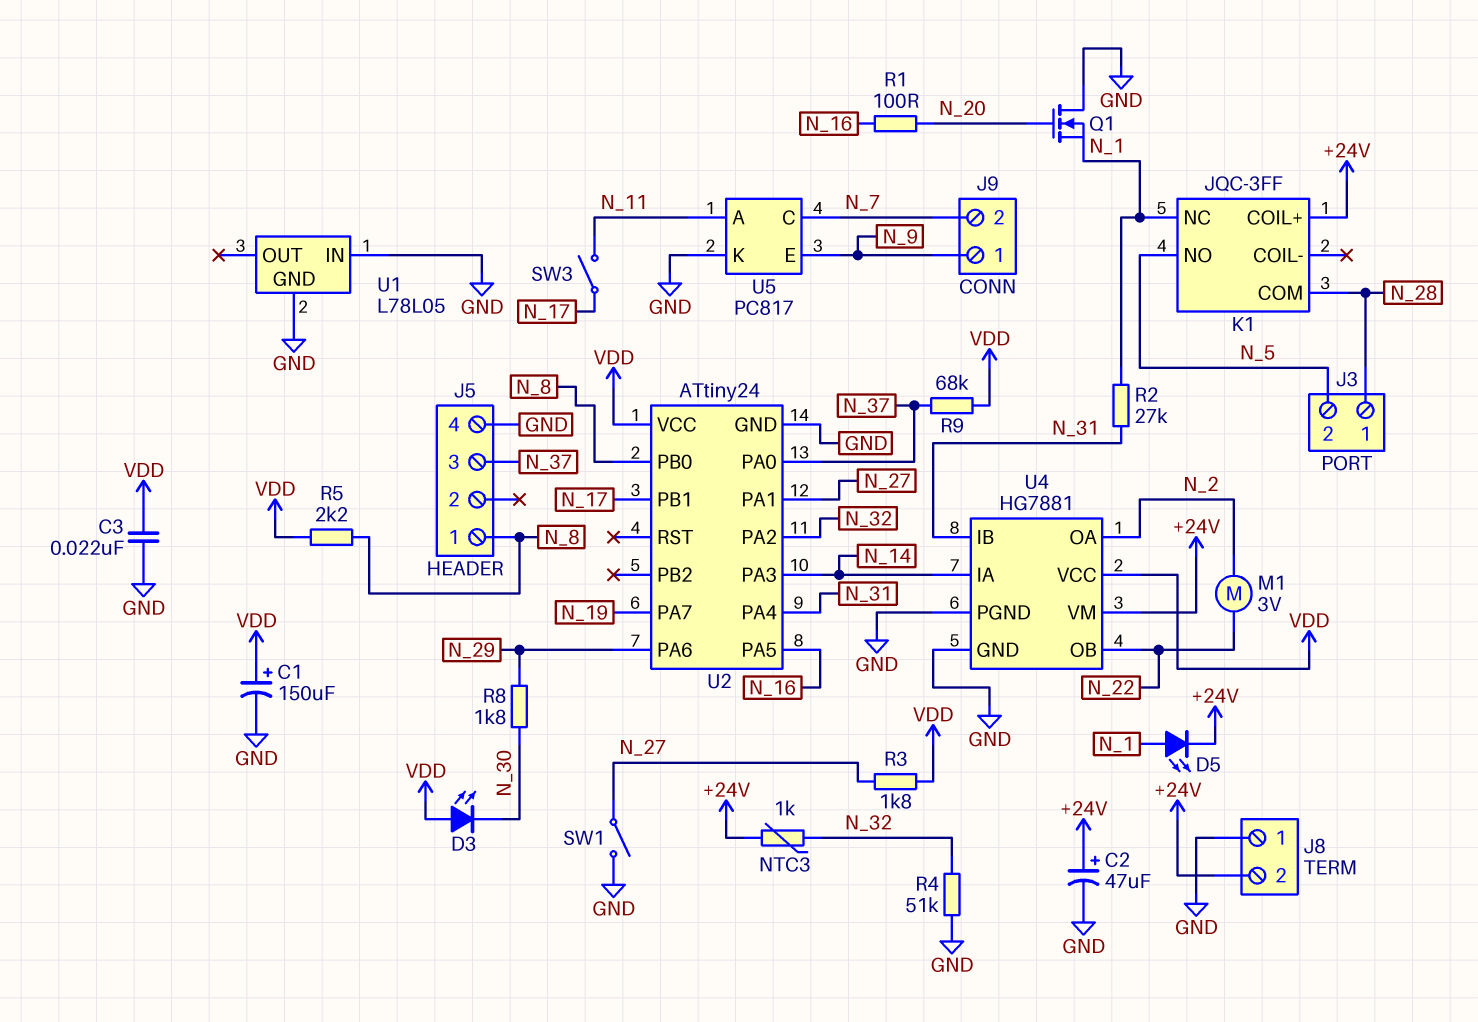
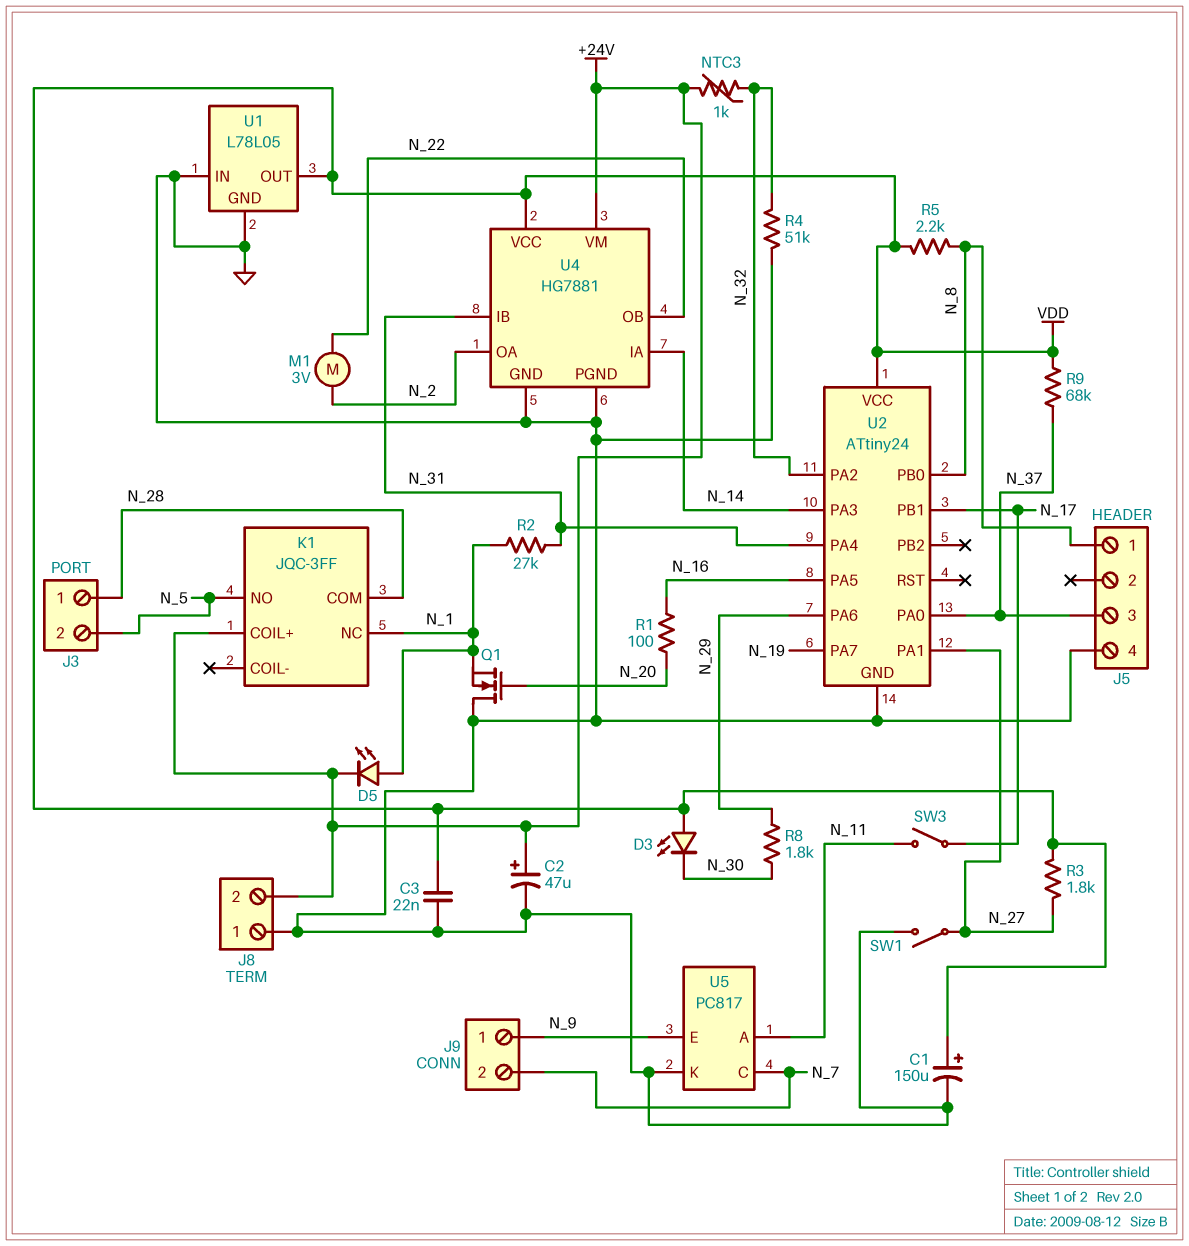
U1 pin OUT: none -> VDD

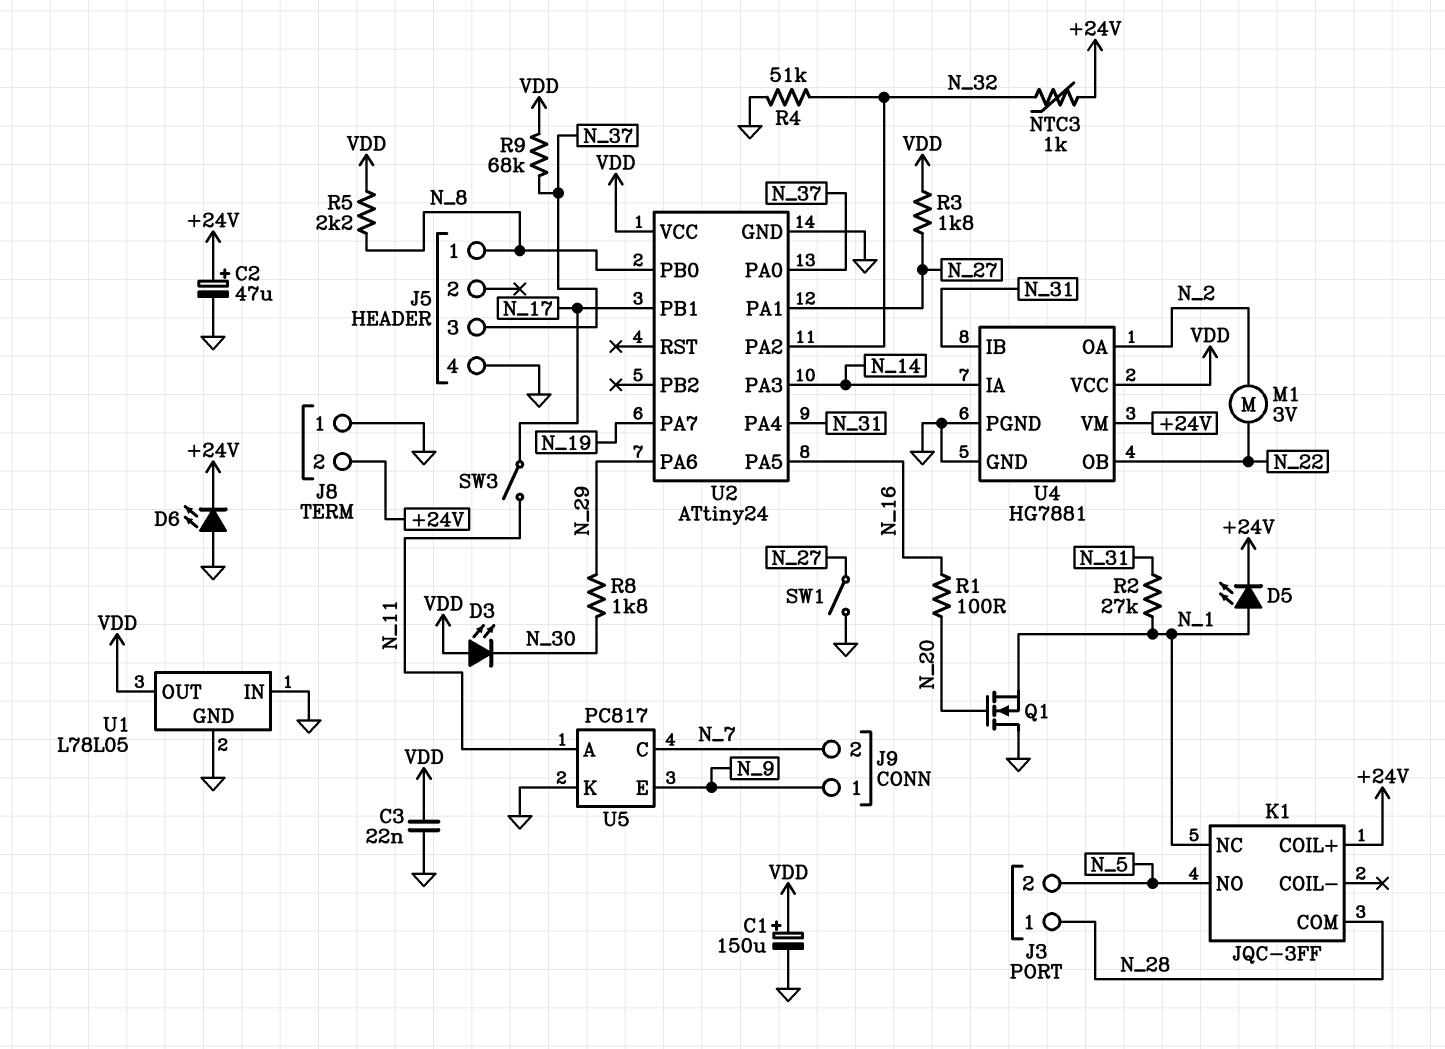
D6: none -> LED (A GND, K +24V)

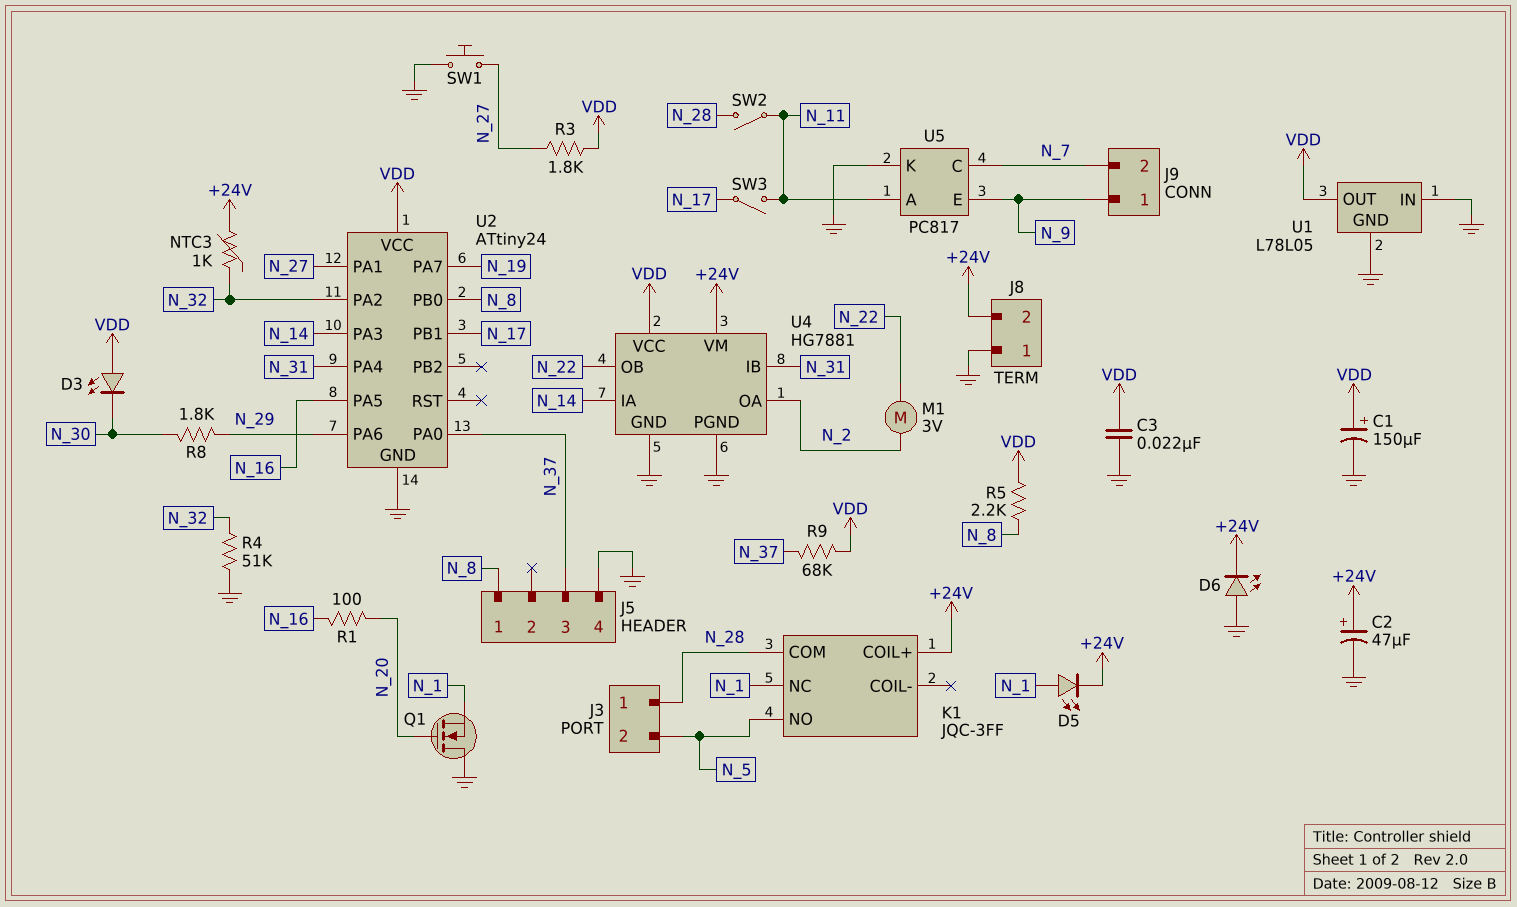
R2: 27k (N_1, N_31) -> none
SW1: switch (GND, N_27) -> button (GND, N_27)
SW2: none -> switch (N_11, N_28)

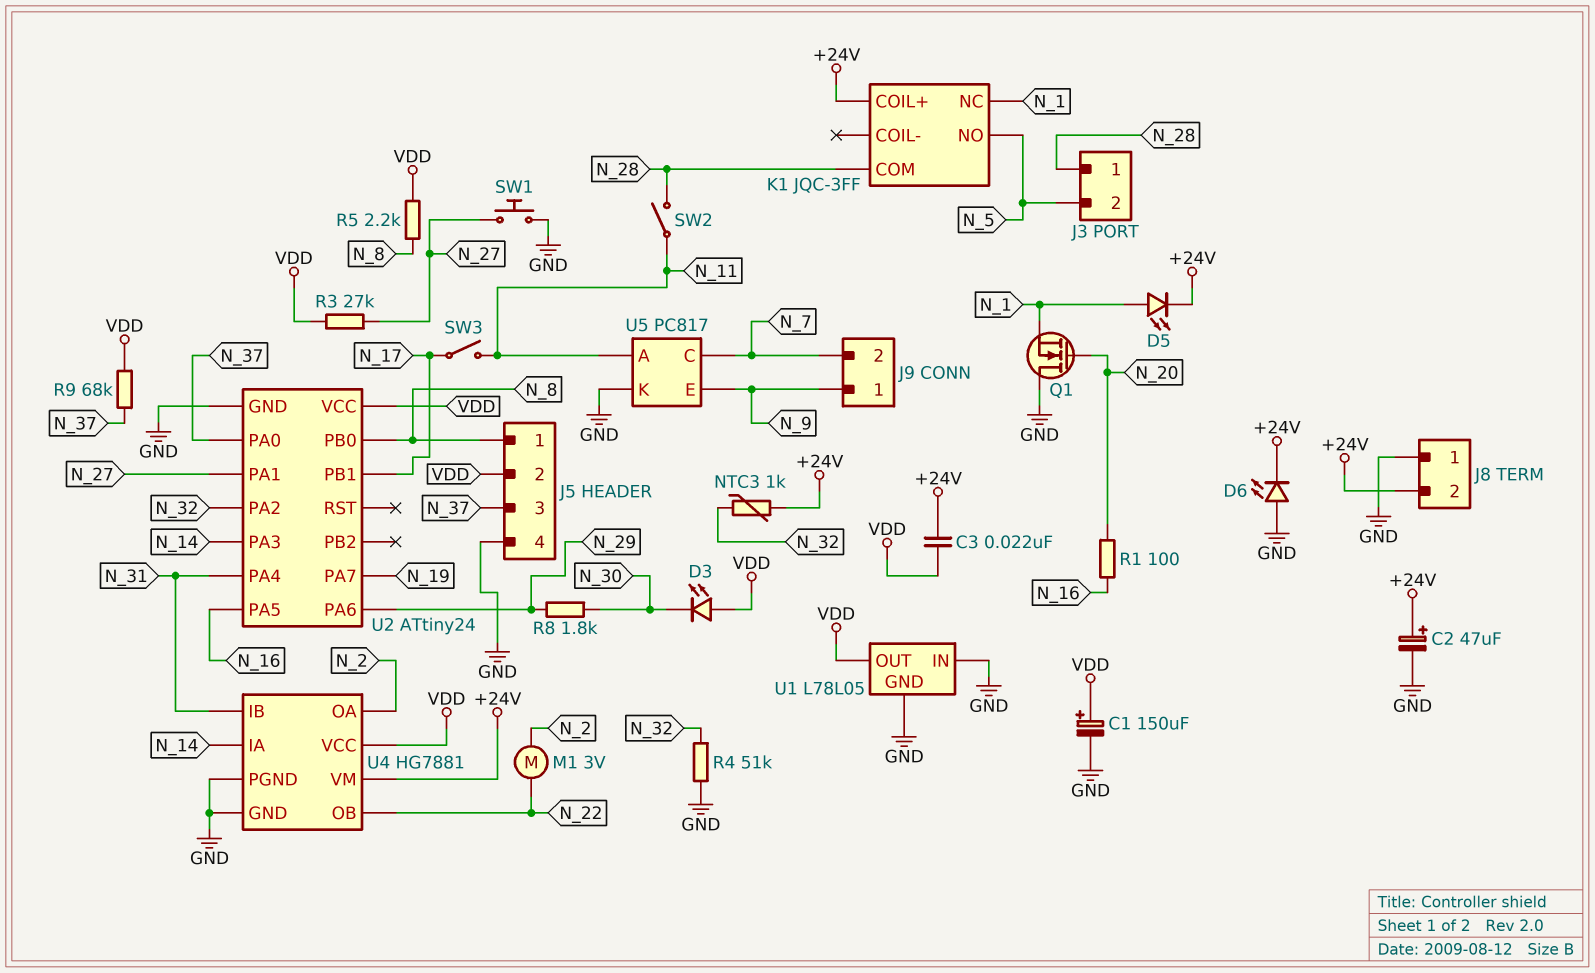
C3: 22nF (GND, VDD) -> 22nF (+24V, VDD)
J5 pin 2: none -> VDD
R3: 1.8k (N_27, VDD) -> 27k (N_27, VDD)

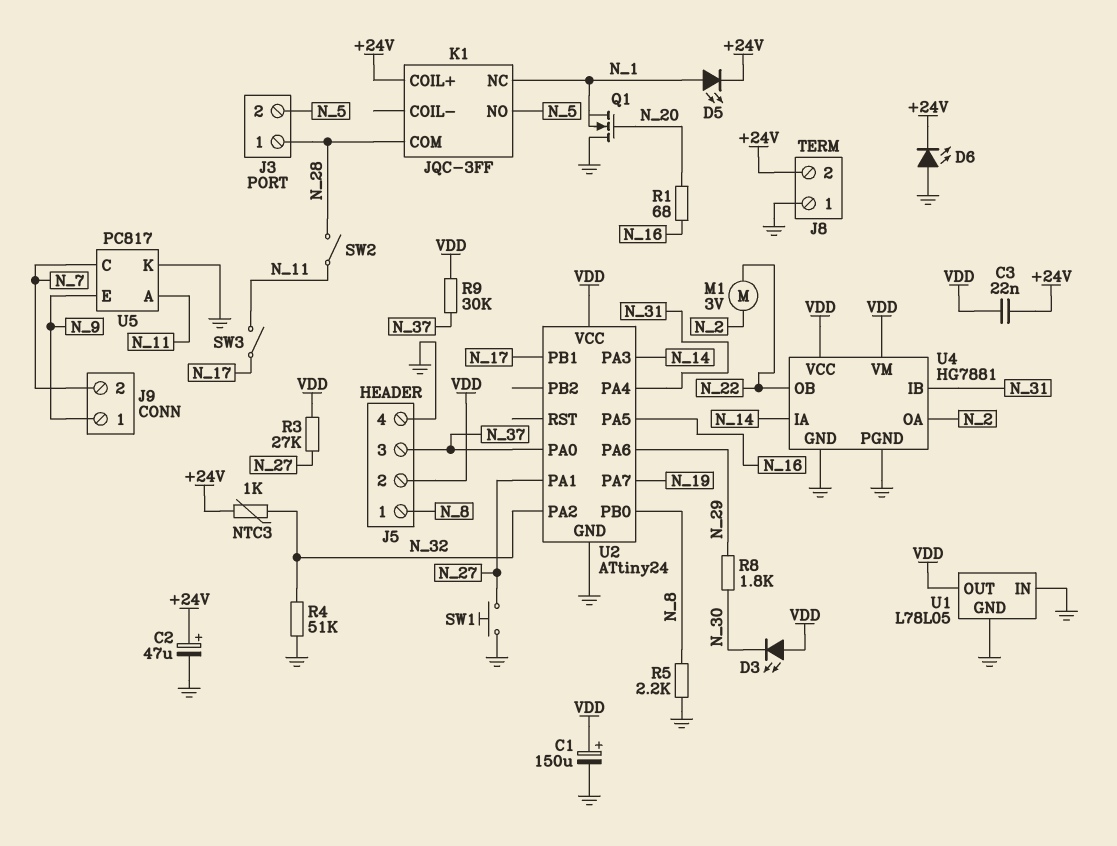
R1: 100 (N_16, N_20) -> 68 (N_16, N_20)
R5: 2.2k (N_8, VDD) -> 2.2k (GND, N_8)
R9: 68k (N_37, VDD) -> 30k (N_37, VDD)
U4 pin VM: +24V -> VDD

